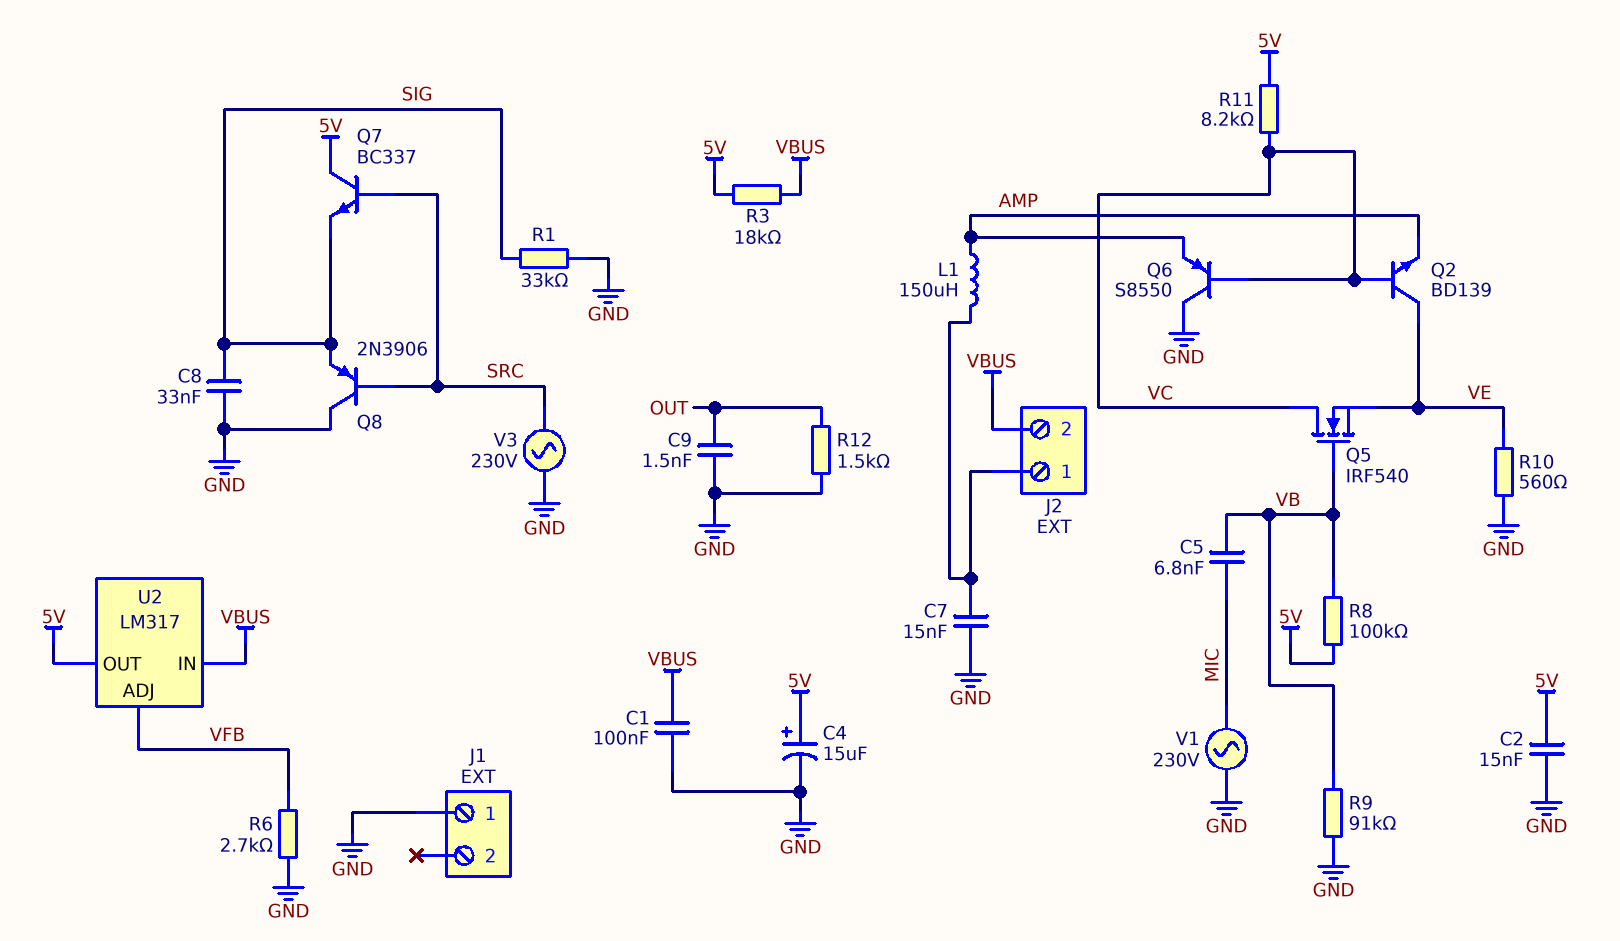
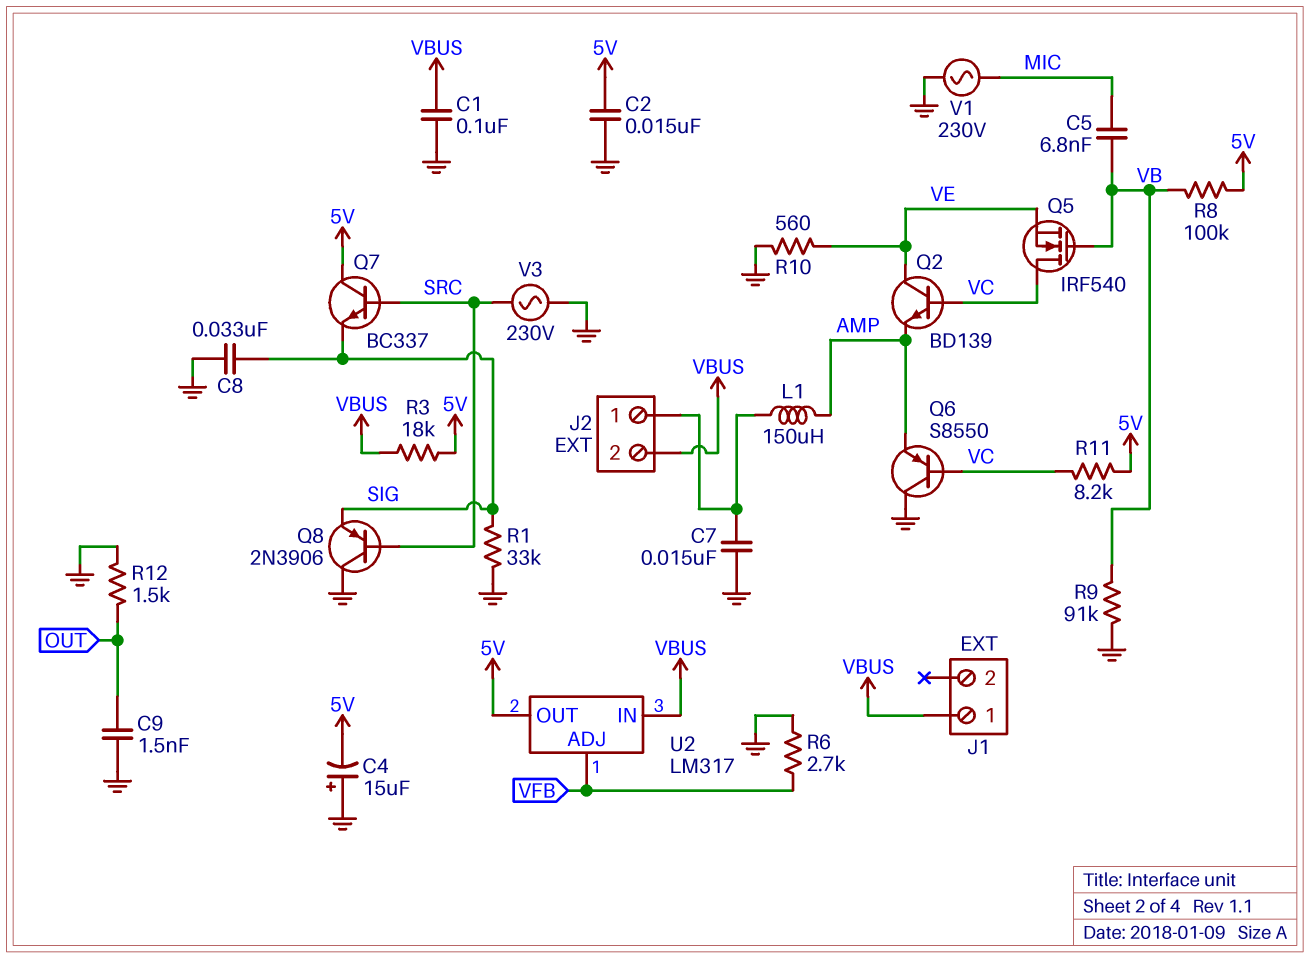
C4: 15uF (plus 5V, minus GND) -> 15uF (plus GND, minus 5V)
J1 pin 1: GND -> VBUS

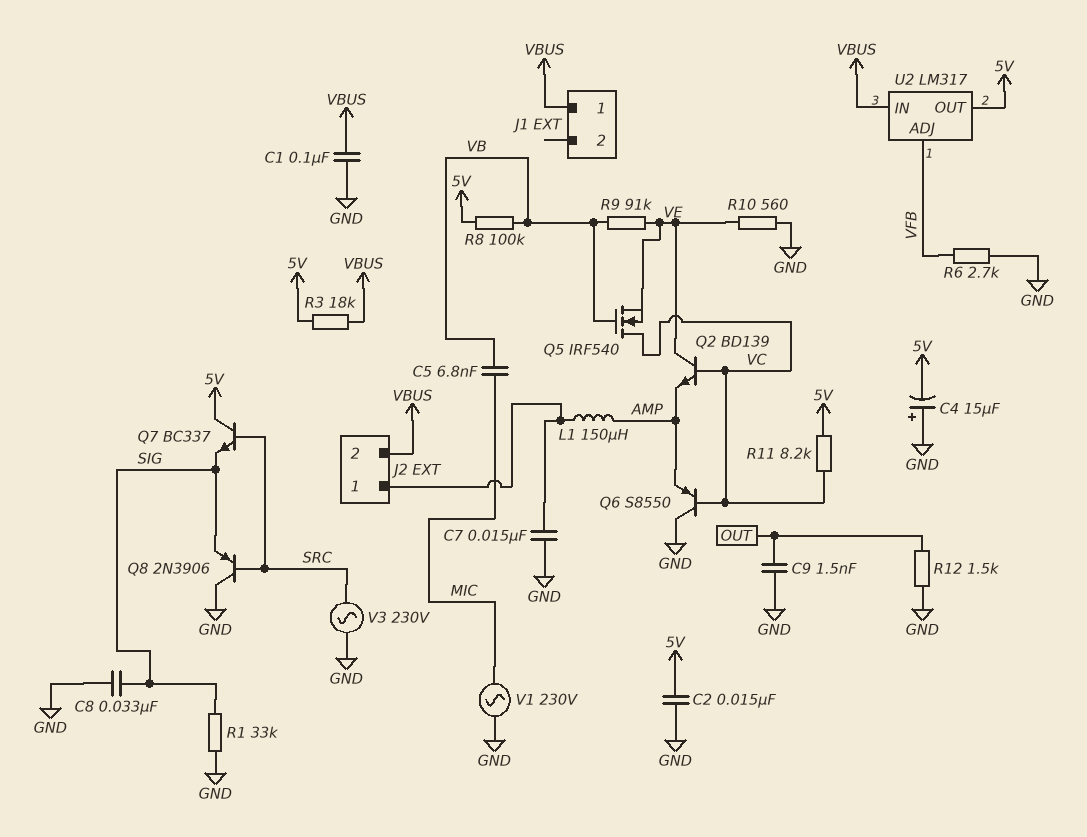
R9: 91k (GND, VB) -> 91k (VB, VE)

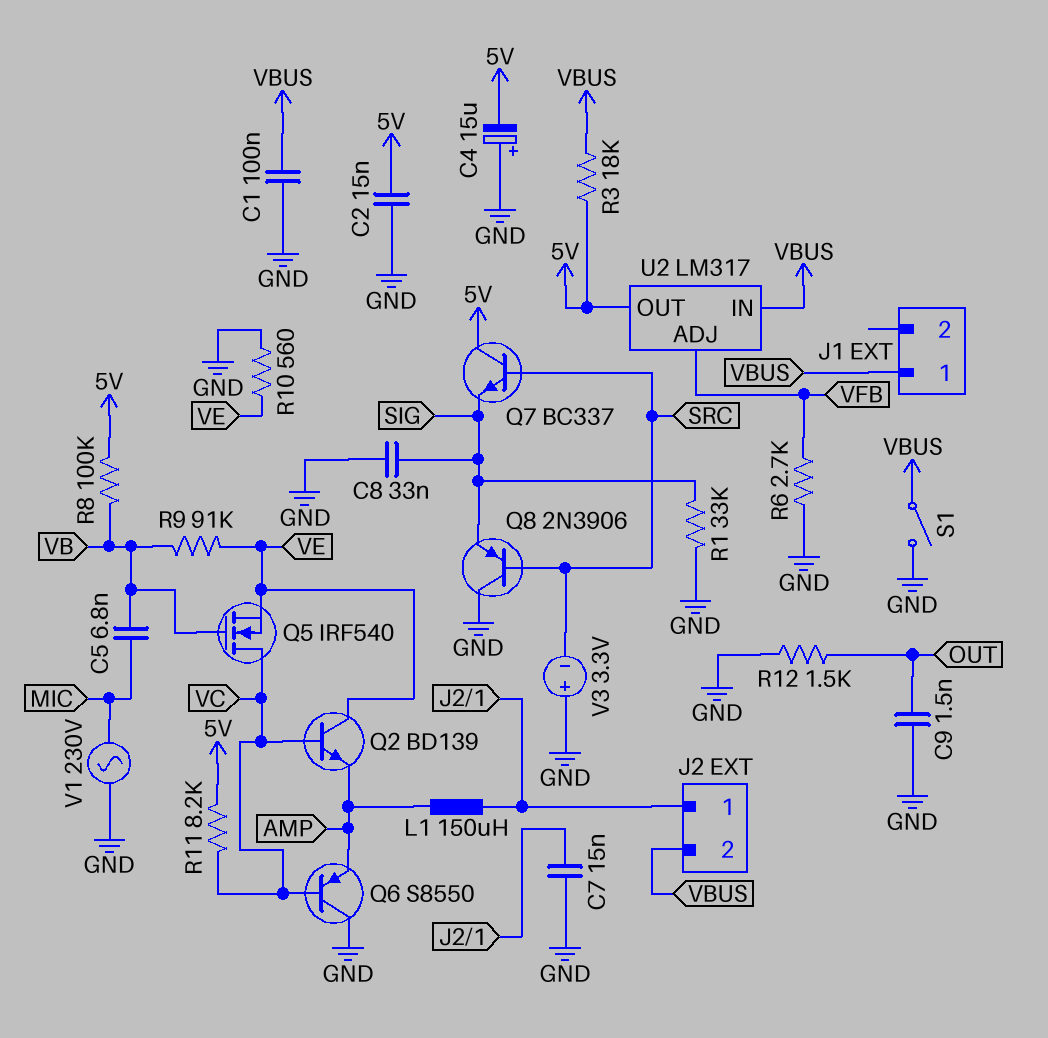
S1: none -> switch (GND, VBUS)
V3: AC 230V (GND, SRC) -> 3.3V (plus GND, minus SRC)

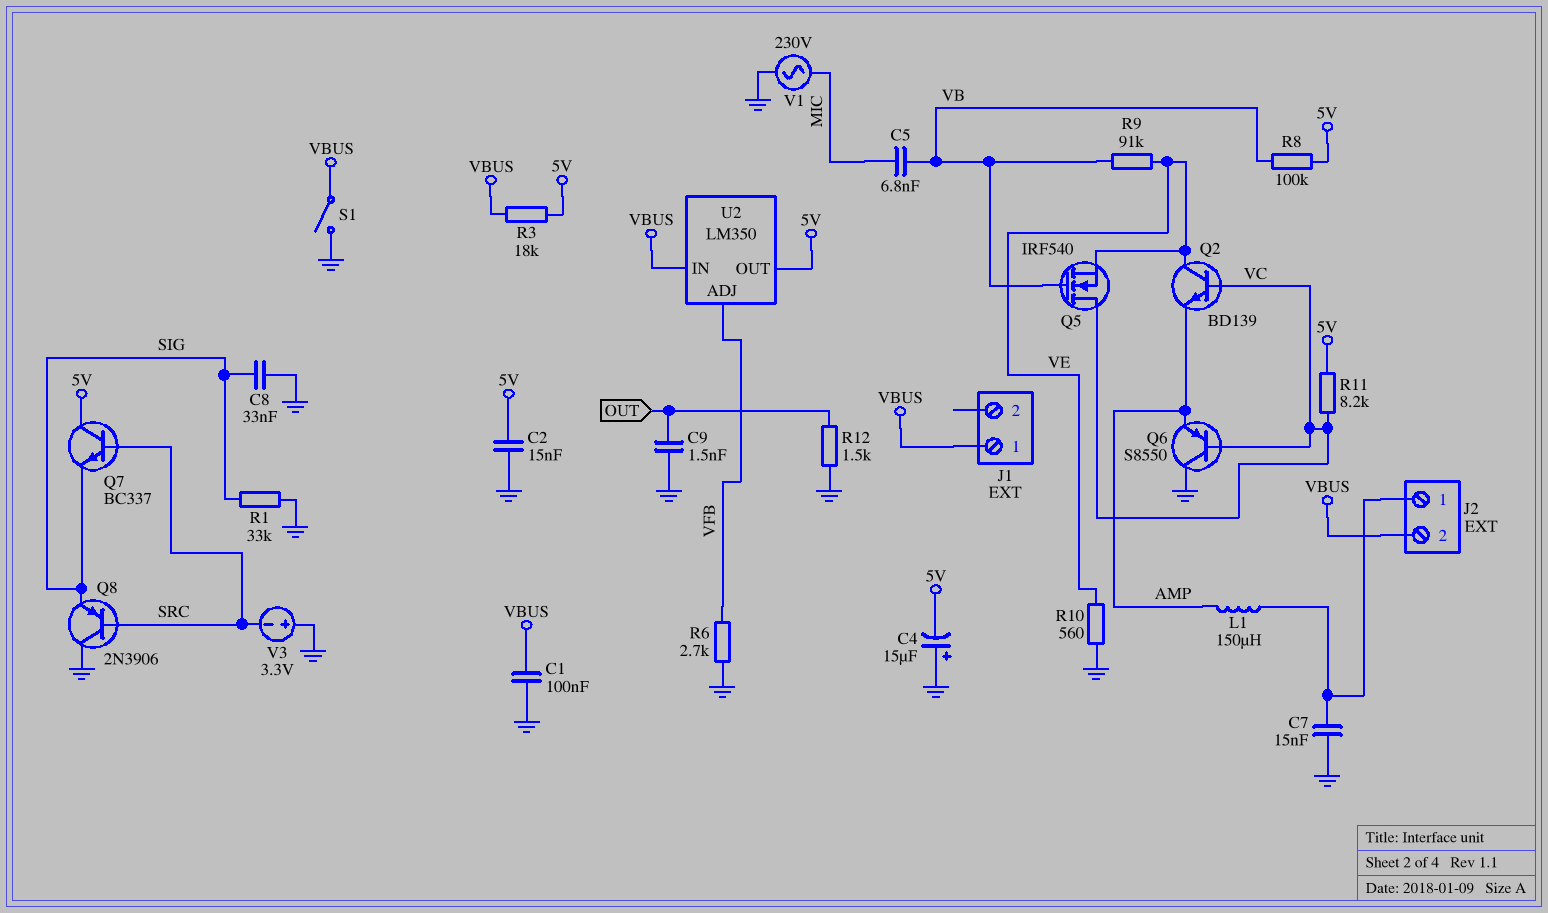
U2: LM317 -> LM350

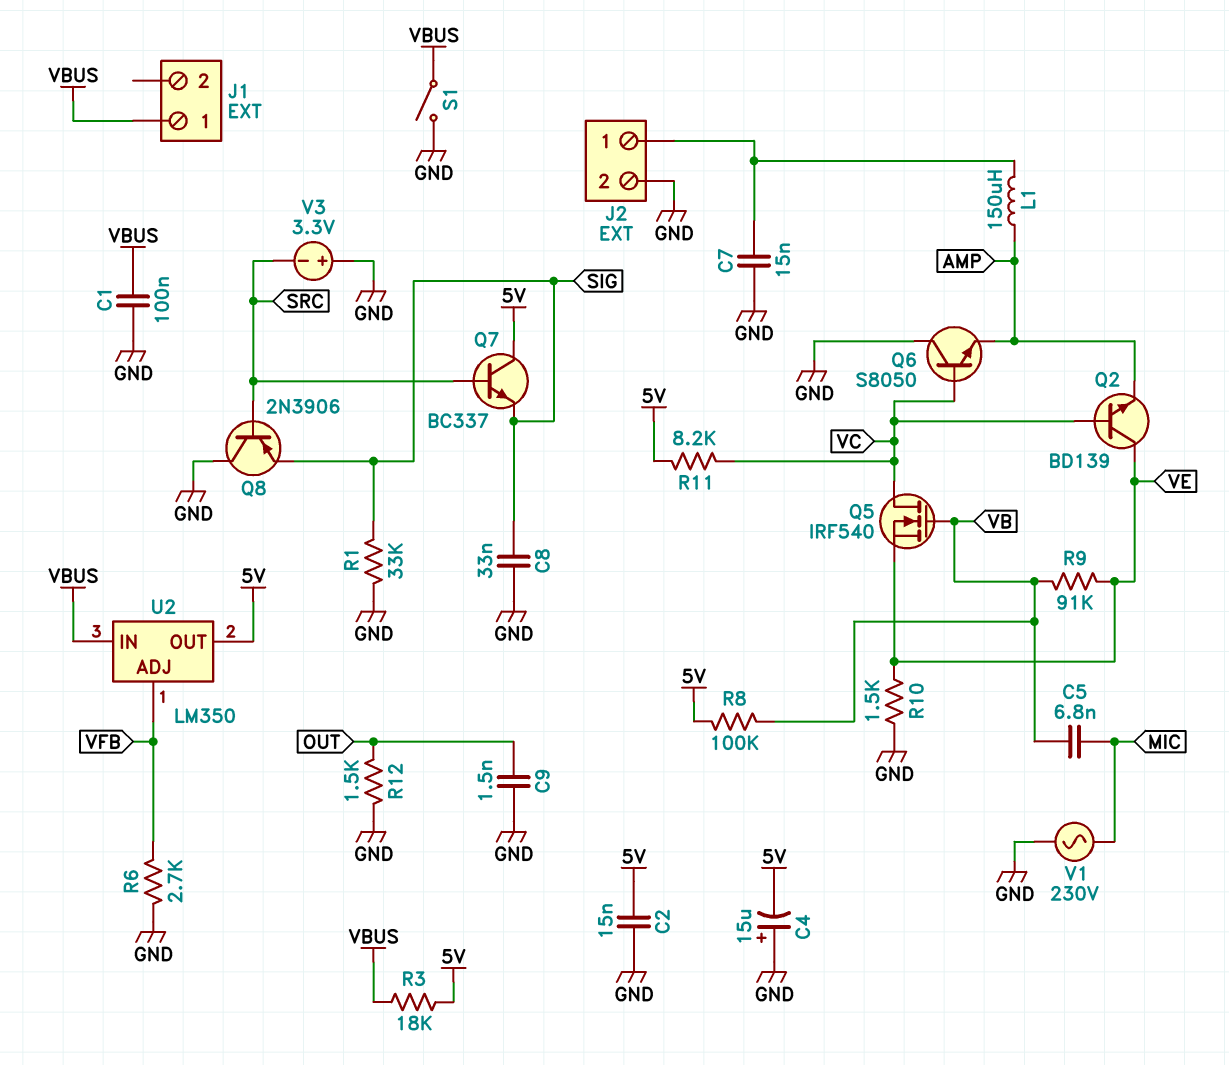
J2 pin 2: VBUS -> GND
Q6: PNP S8550 (B VC, C GND, E AMP) -> NPN S8050 (B VC, C GND, E AMP)
R10: 560 (GND, VE) -> 1.5k (GND, VE)

